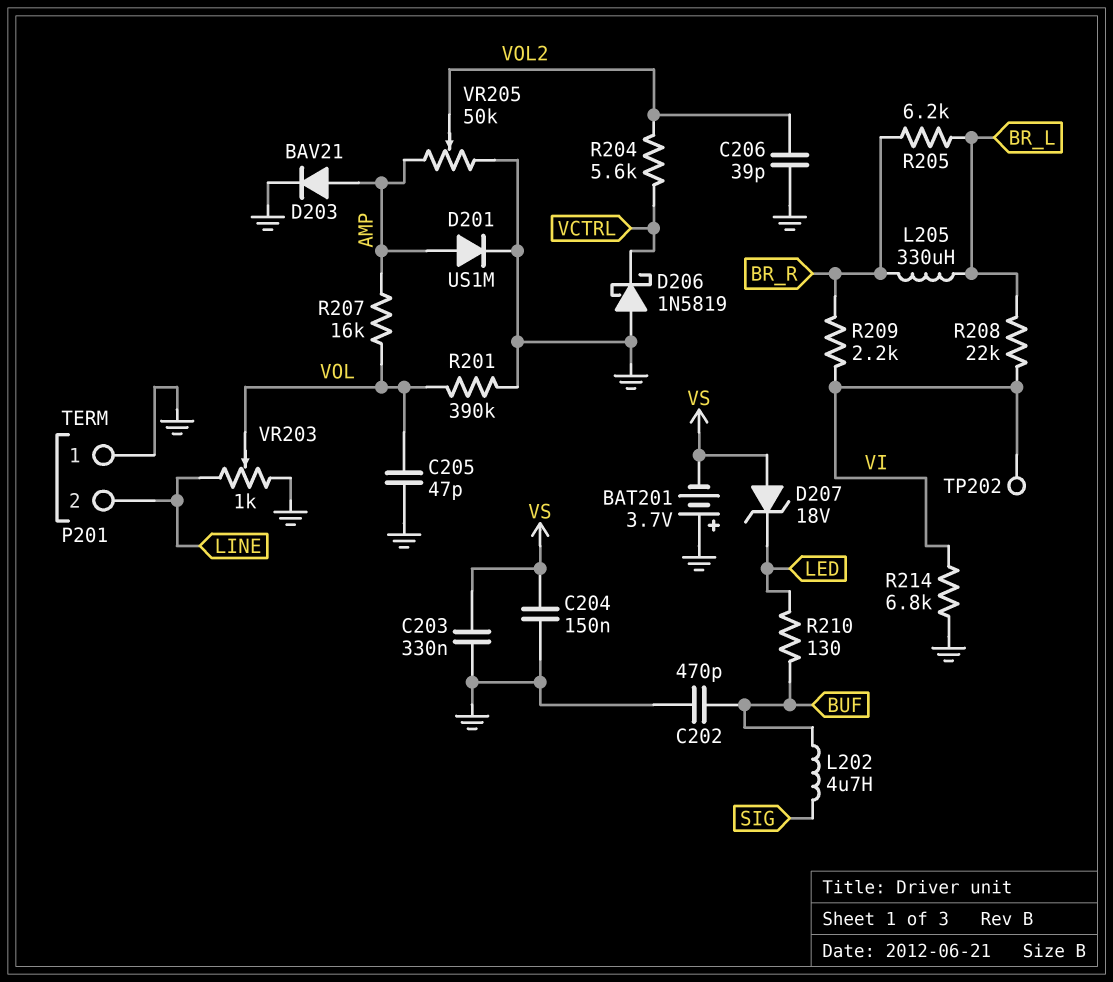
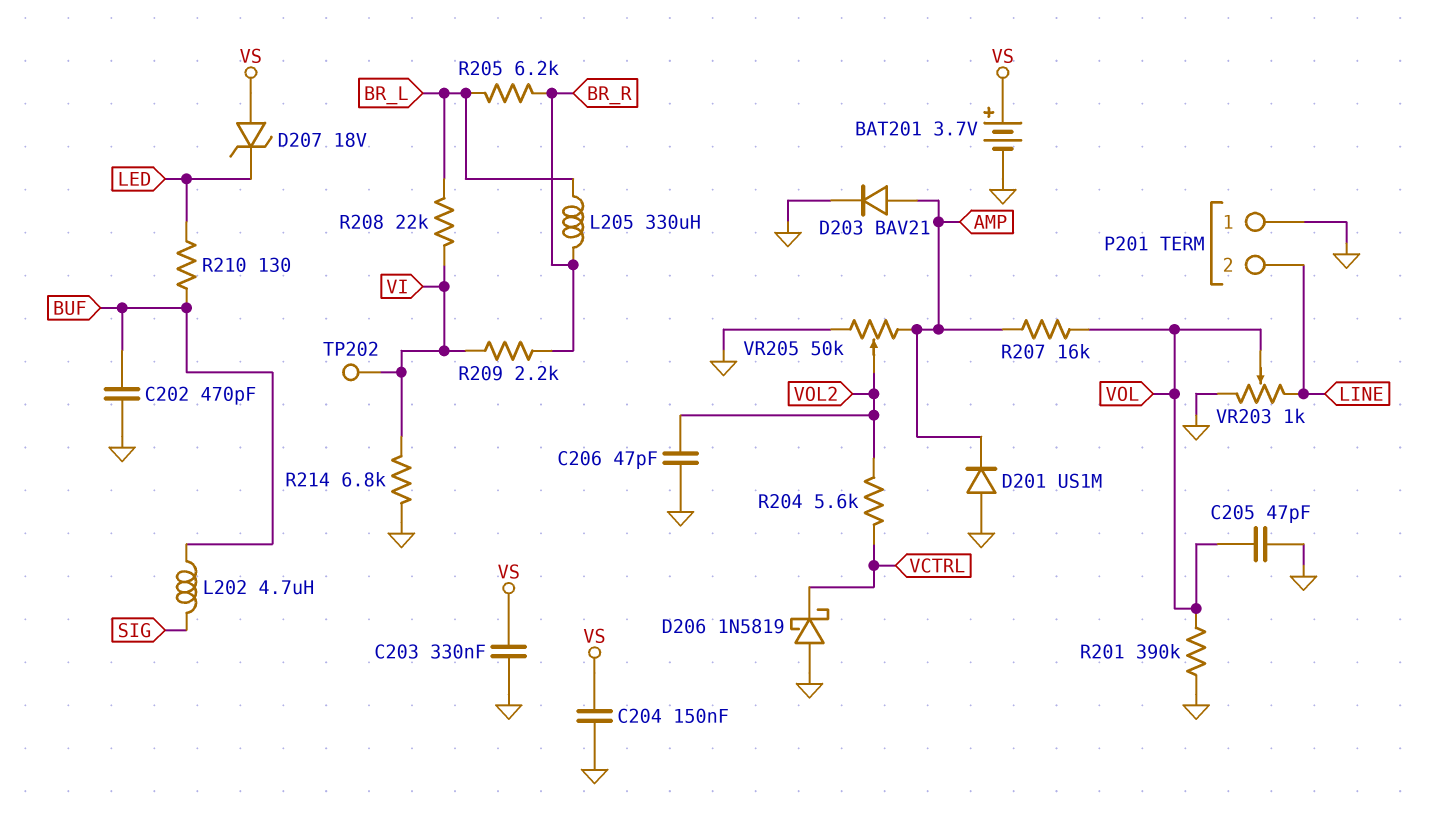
BAT201: 3.7V (plus GND, minus VS) -> 3.7V (plus VS, minus GND)
C206: 39pF (GND, VOL2) -> 47pF (GND, VOL2)
D201: diode US1M (A AMP, K GND) -> diode US1M (A GND, K AMP)

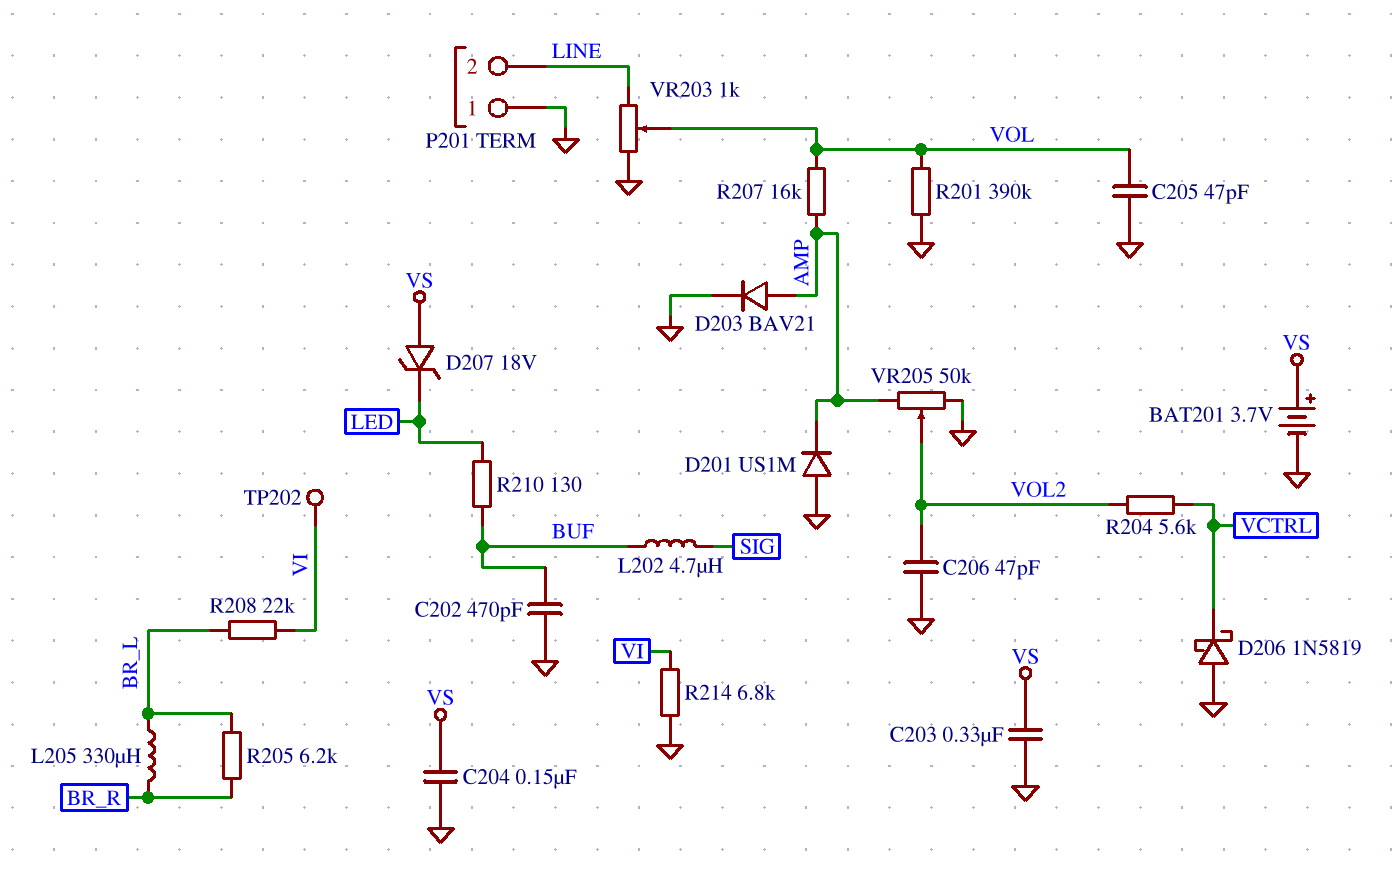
R209: 2.2k (BR_R, VI) -> none

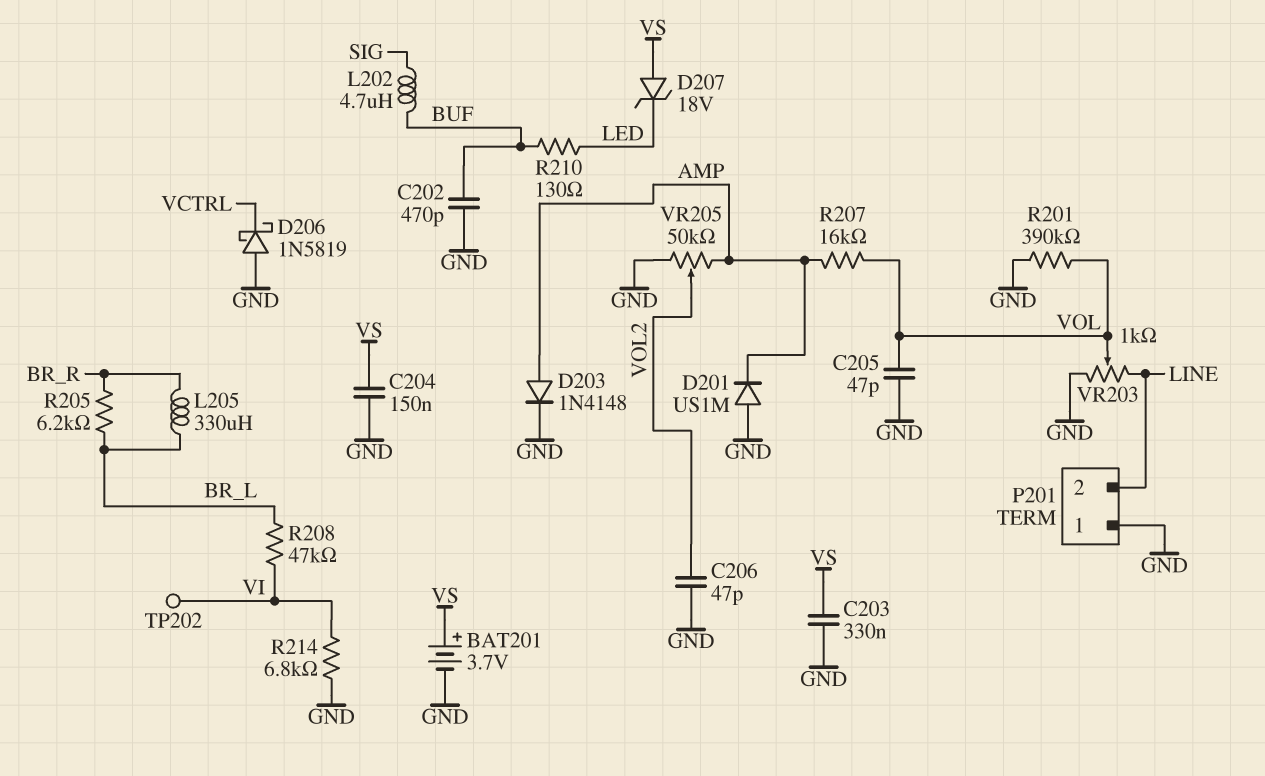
D203: diode BAV21 (A AMP, K GND) -> diode 1N4148 (A AMP, K GND)
R204: 5.6k (VCTRL, VOL2) -> none
R208: 22k (BR_L, VI) -> 47k (BR_L, VI)

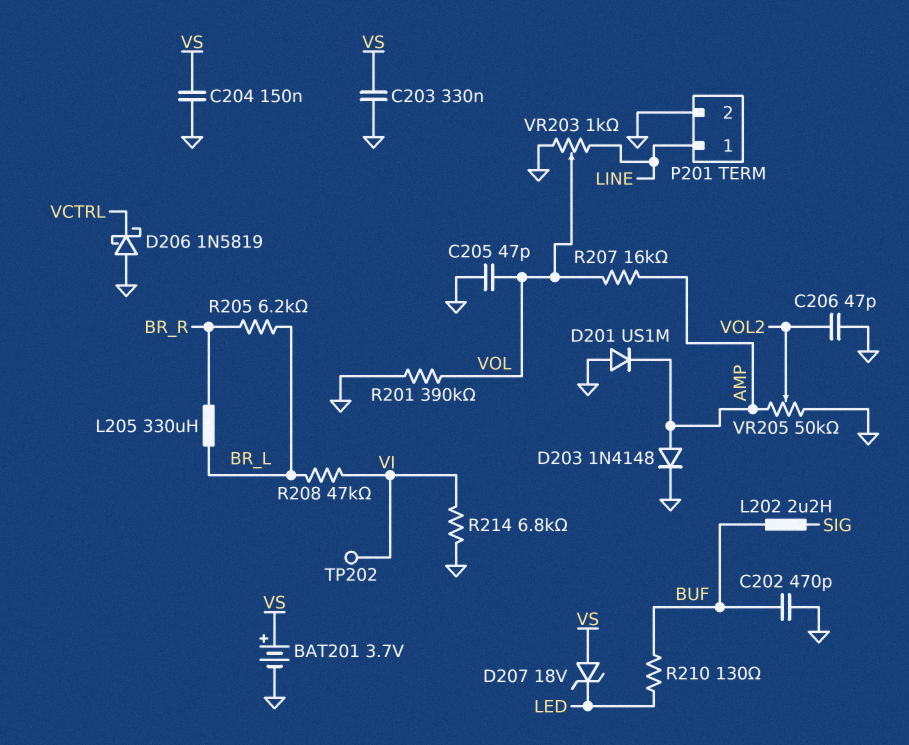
L202: 4.7uH (BUF, SIG) -> 2.2uH (BUF, SIG)
P201 pin 1: GND -> LINE
P201 pin 2: LINE -> GND

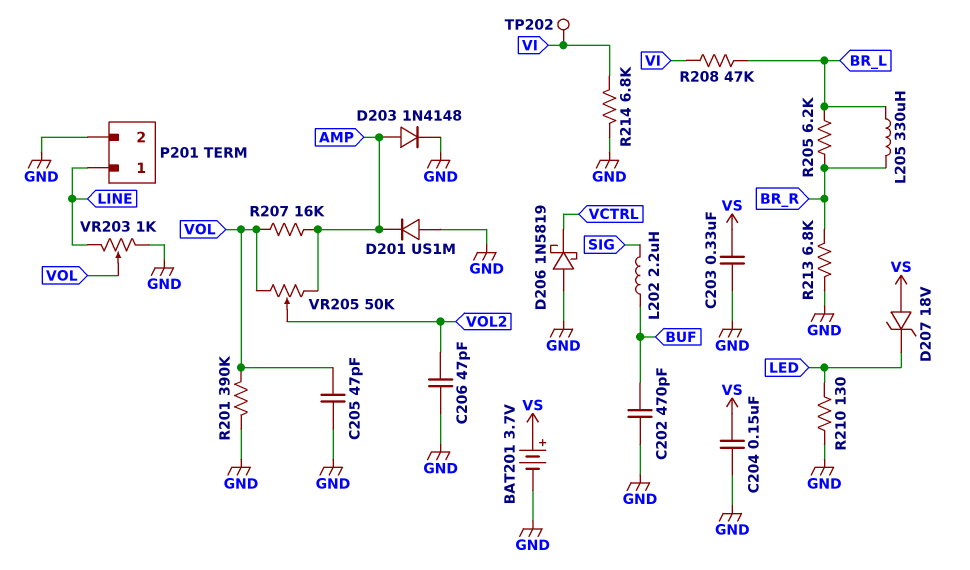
R210: 130 (BUF, LED) -> 130 (GND, LED)
R213: none -> 6.8k (BR_R, GND)
VR205: 50k (AMP, GND, wiper VOL2) -> 50k (AMP, VOL, wiper VOL2)

